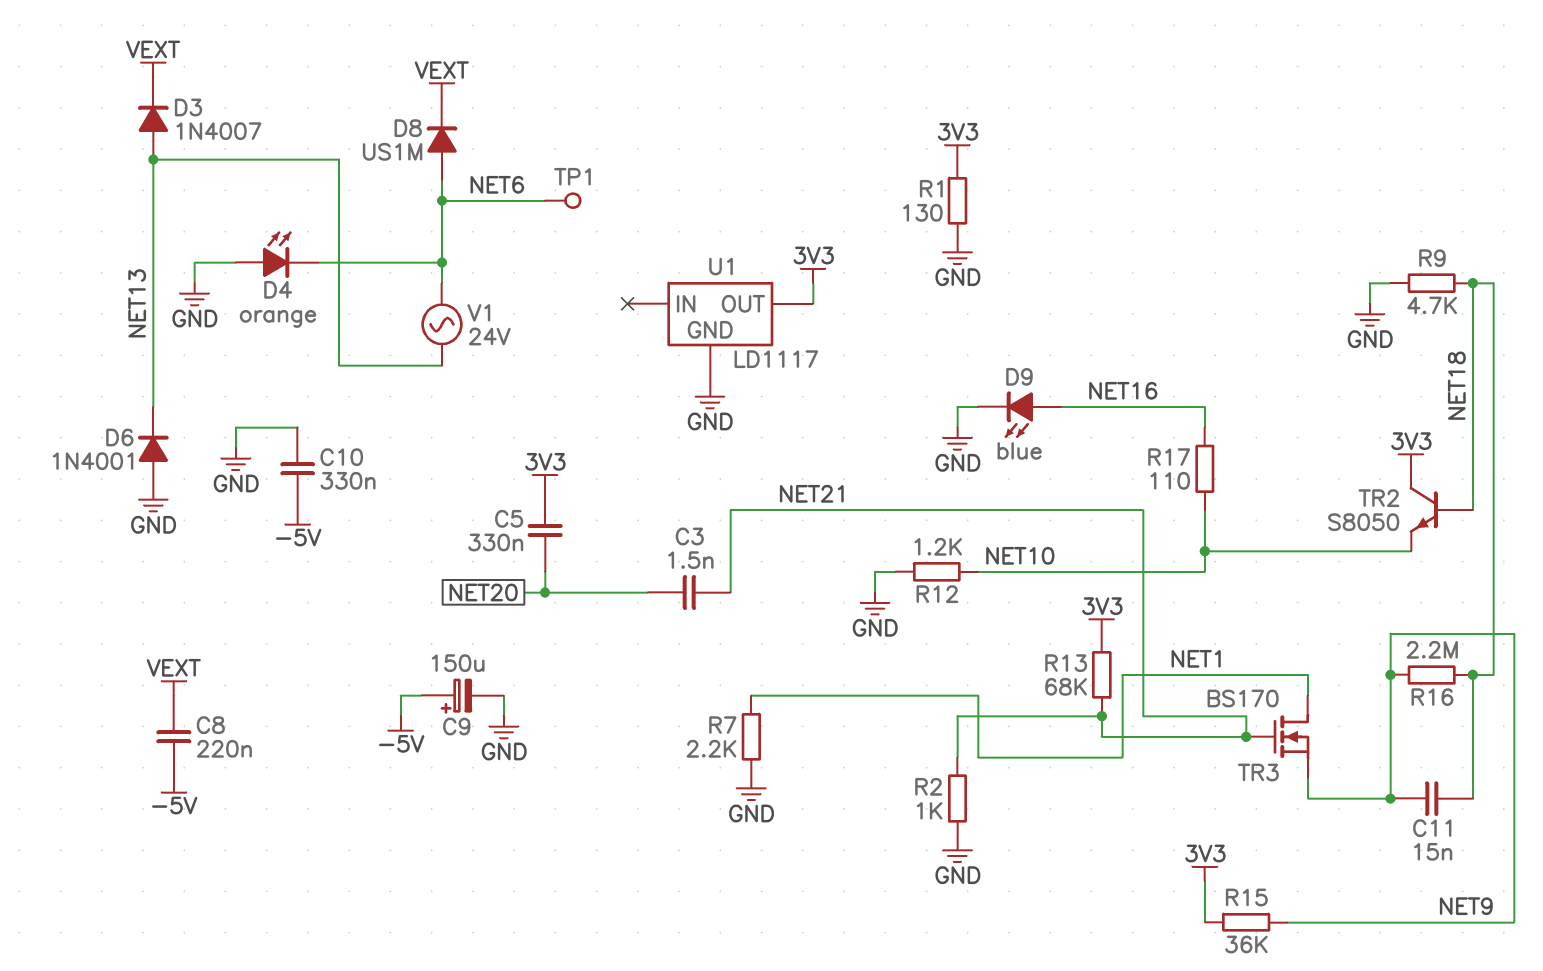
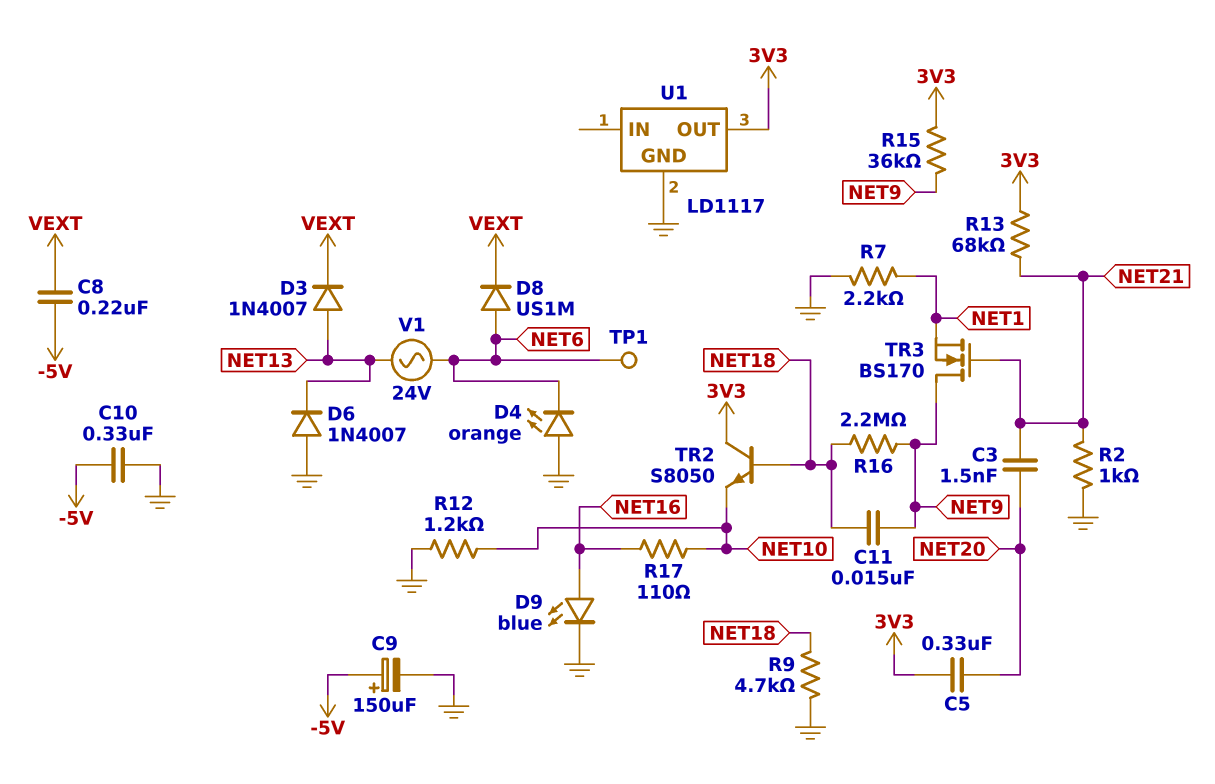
D6: diode 1N4001 (A GND, K NET13) -> diode 1N4007 (A GND, K NET13)
R1: 130 (3V3, GND) -> none
TR3: NMOS BS170 (G NET21, D NET1, S NET9) -> NMOS BS170 (G NET21, D NET9, S NET1)

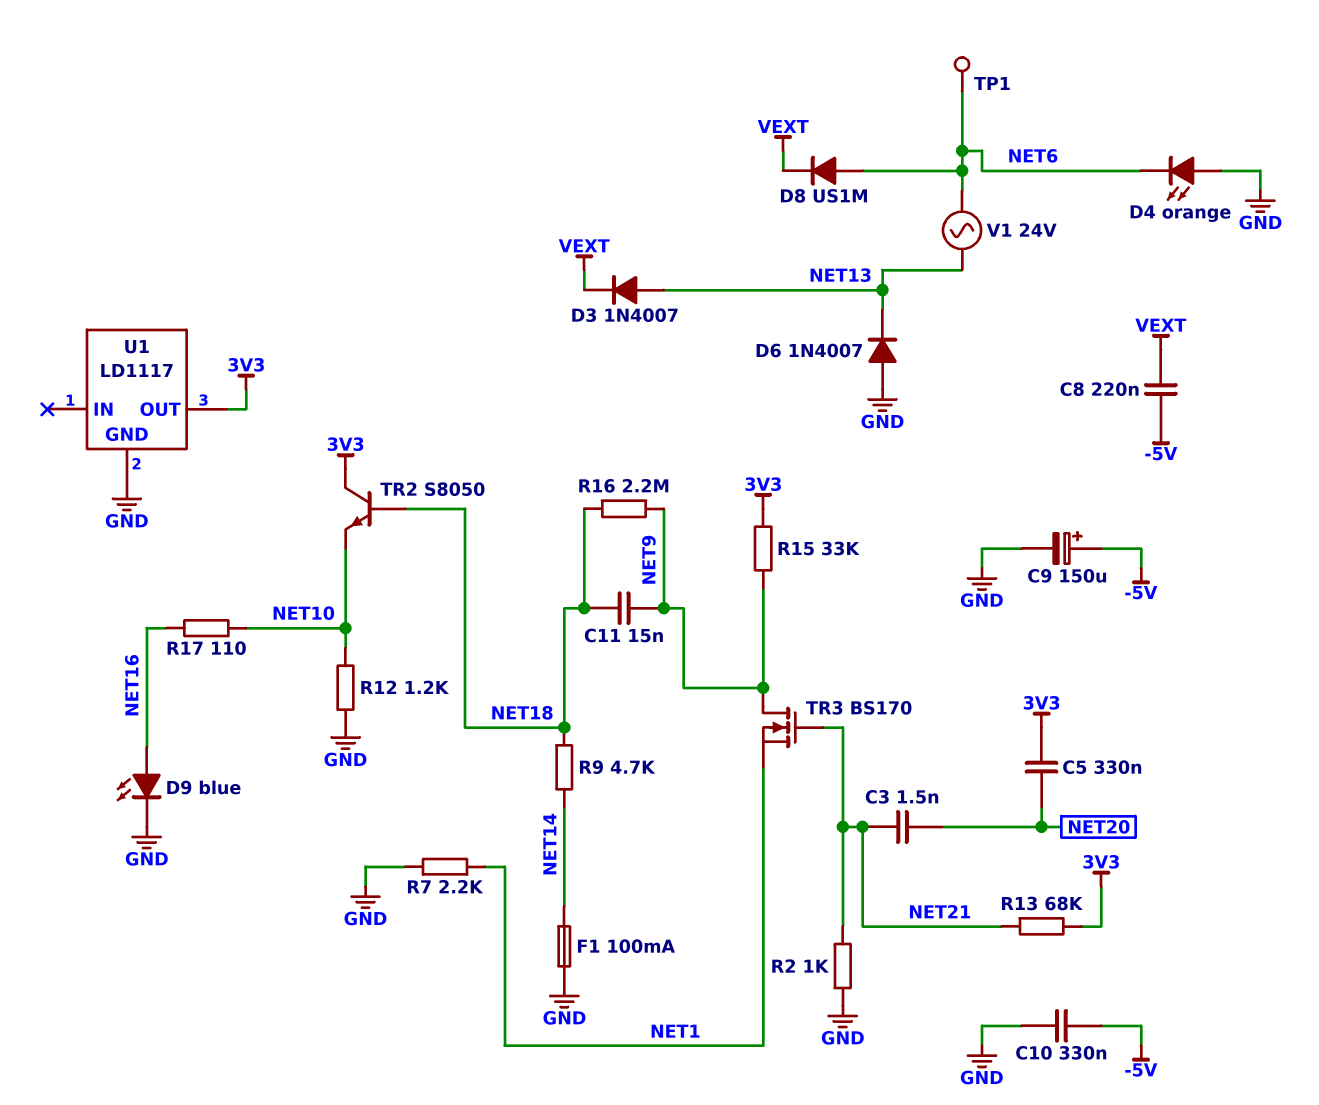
F1: none -> 100mA (GND, NET14)
R9: 4.7k (GND, NET18) -> 4.7k (NET14, NET18)
R15: 36k (3V3, NET9) -> 33k (3V3, NET9)

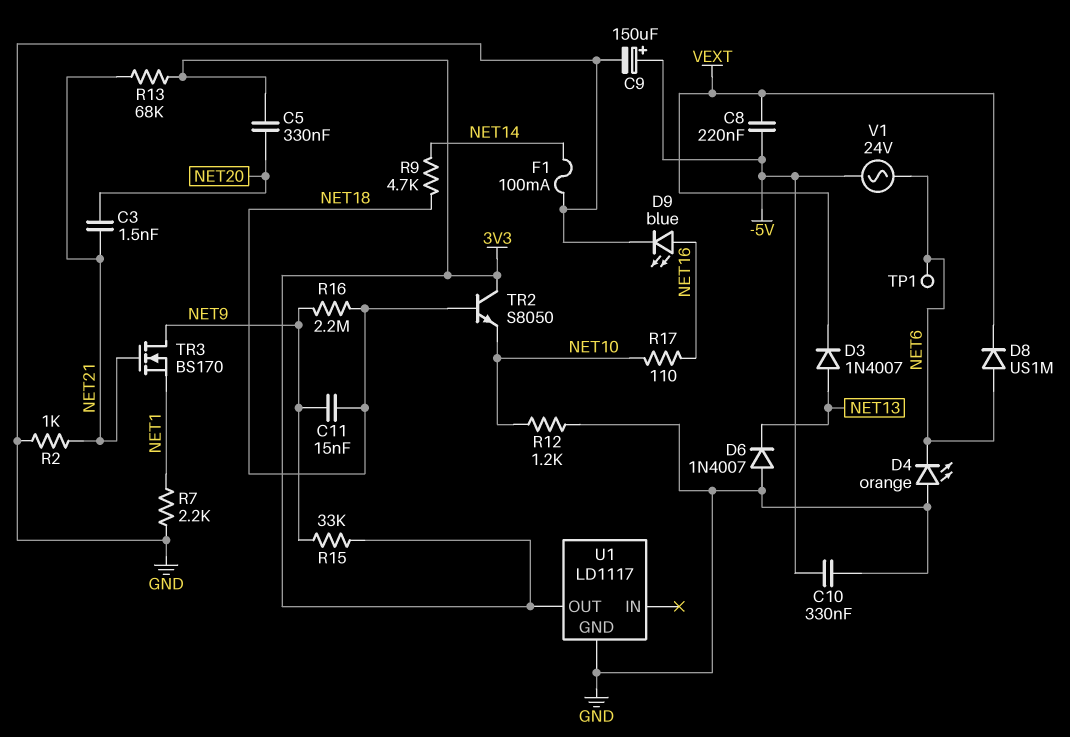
V1: AC 24V (NET6, NET13) -> AC 24V (-5V, NET6)

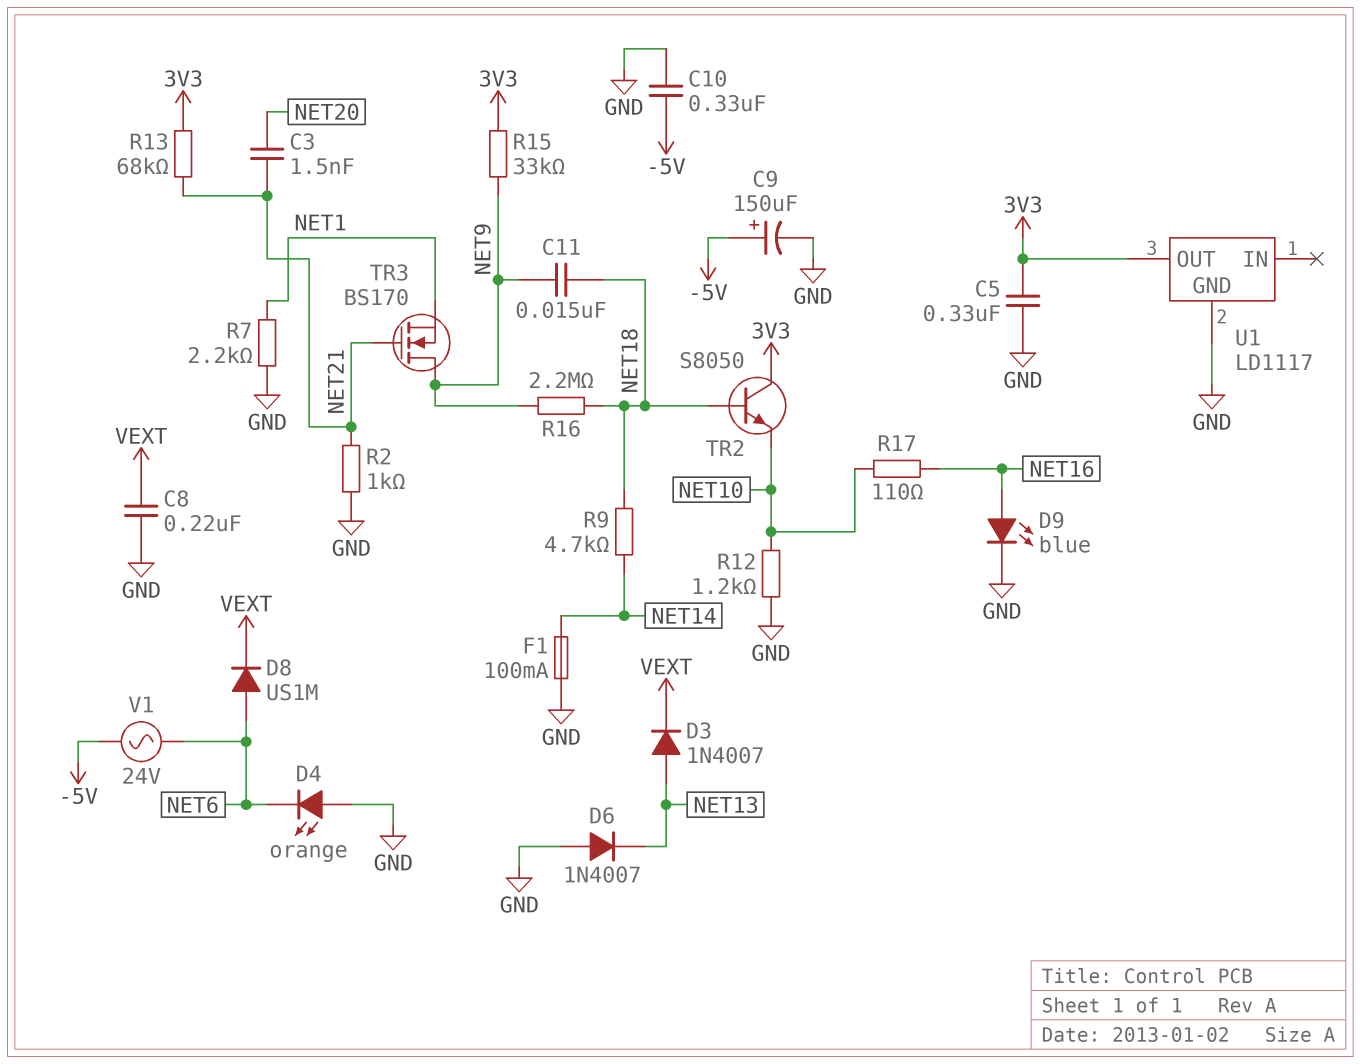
C5: 330nF (3V3, NET20) -> 330nF (3V3, GND)
C8: 220nF (-5V, VEXT) -> 220nF (GND, VEXT)
TP1: test point (NET6) -> none

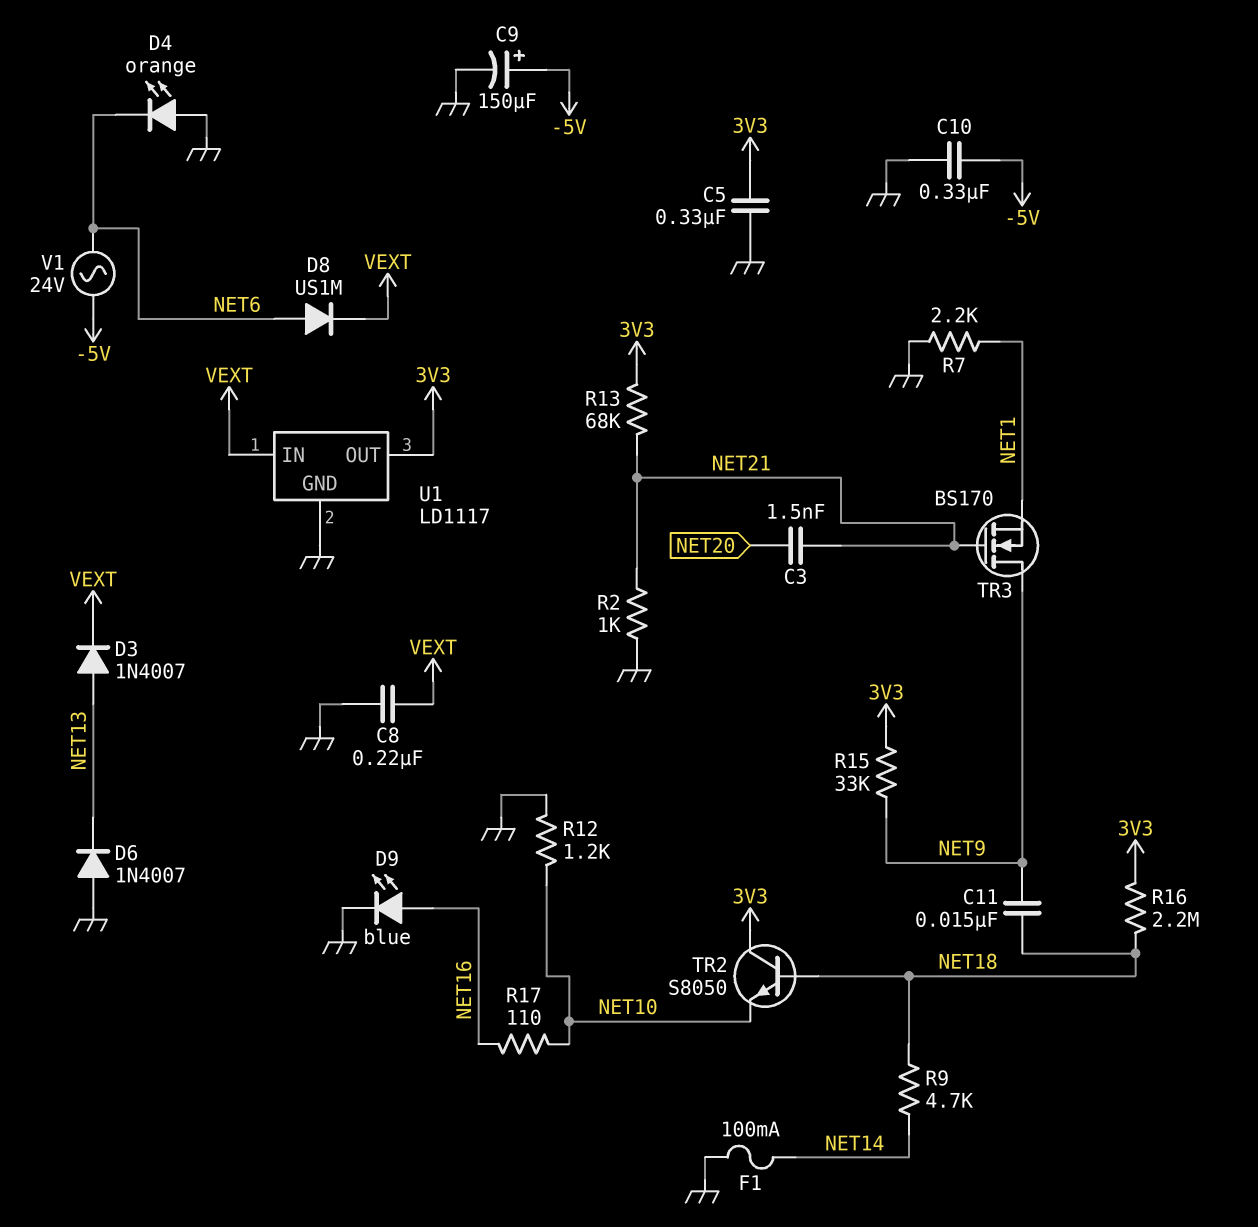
R16: 2.2M (NET9, NET18) -> 2.2M (3V3, NET18)
U1 pin IN: none -> VEXT

